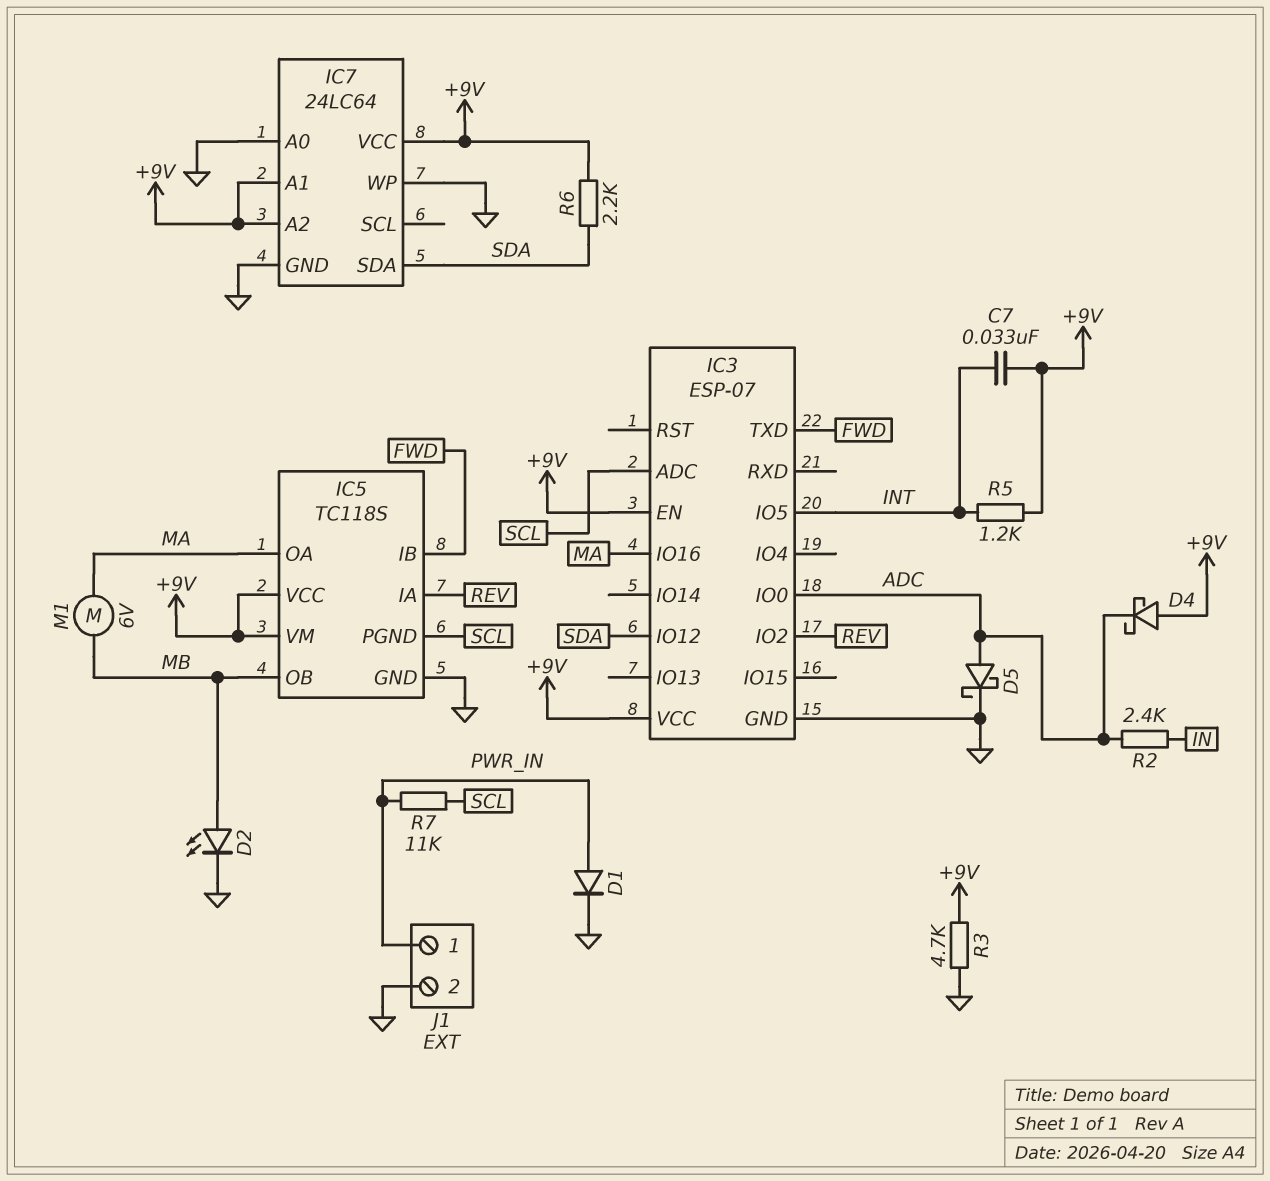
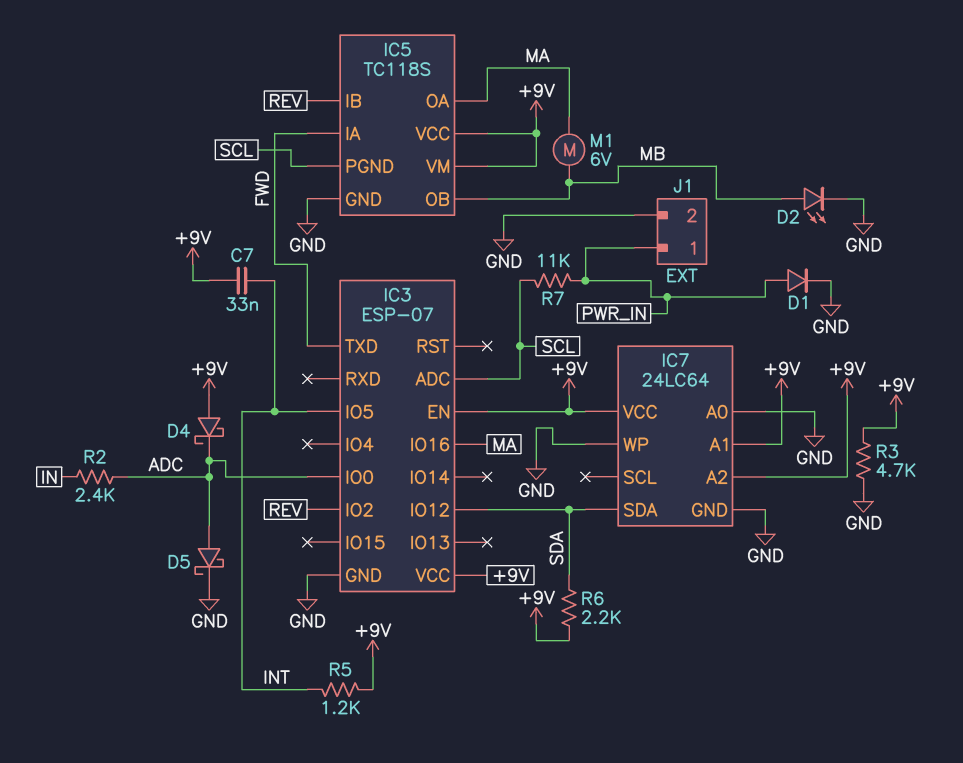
IC5 pin IA: REV -> FWD
IC5 pin IB: FWD -> REV

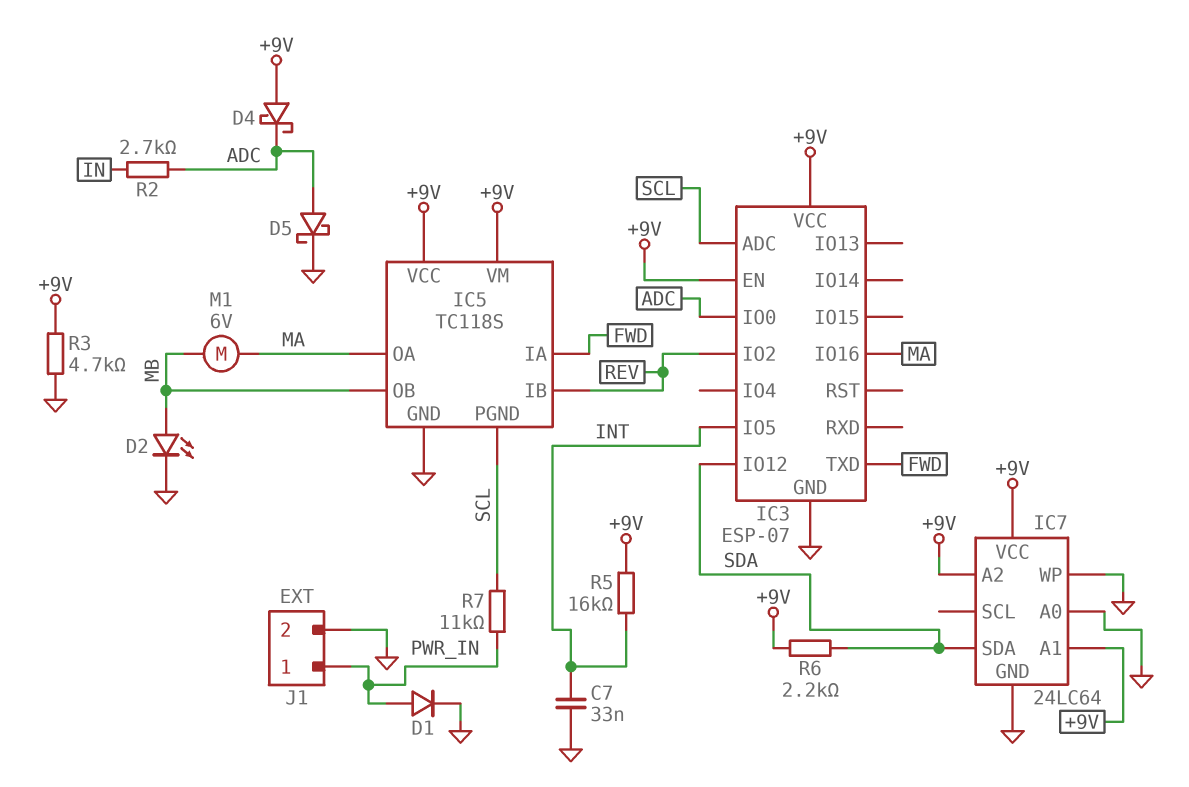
C7: 33nF (+9V, INT) -> 33nF (GND, INT)
R2: 2.4k (ADC, IN) -> 2.7k (ADC, IN)
R5: 1.2k (+9V, INT) -> 16k (+9V, INT)

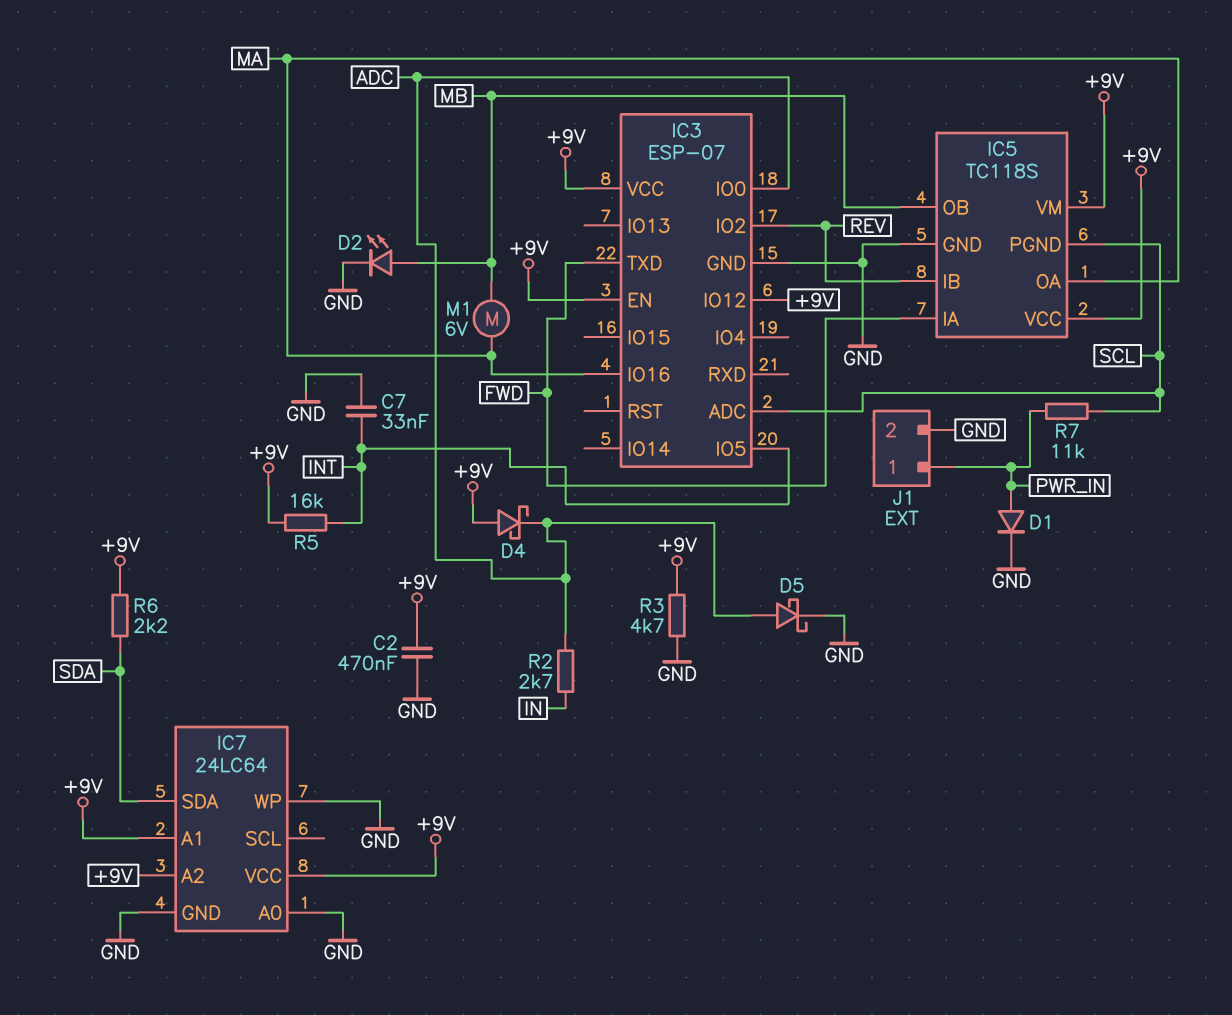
C2: none -> 470nF (+9V, GND)
IC3 pin IO12: SDA -> +9V

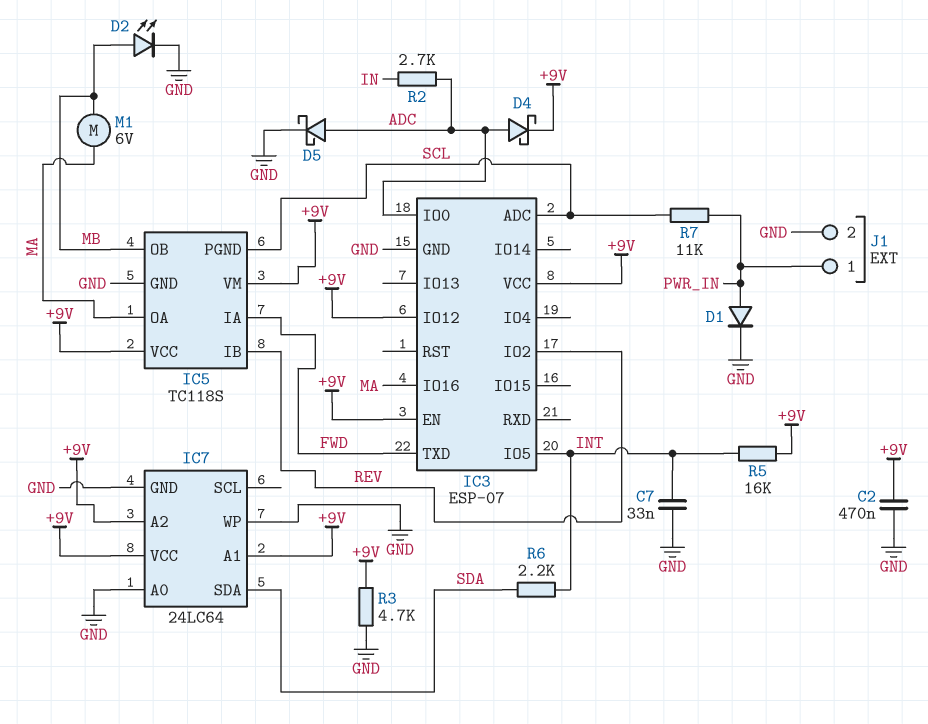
D4: schottky (A +9V, K ADC) -> schottky (A ADC, K +9V)
R6: 2.2k (+9V, SDA) -> 2.2k (INT, SDA)

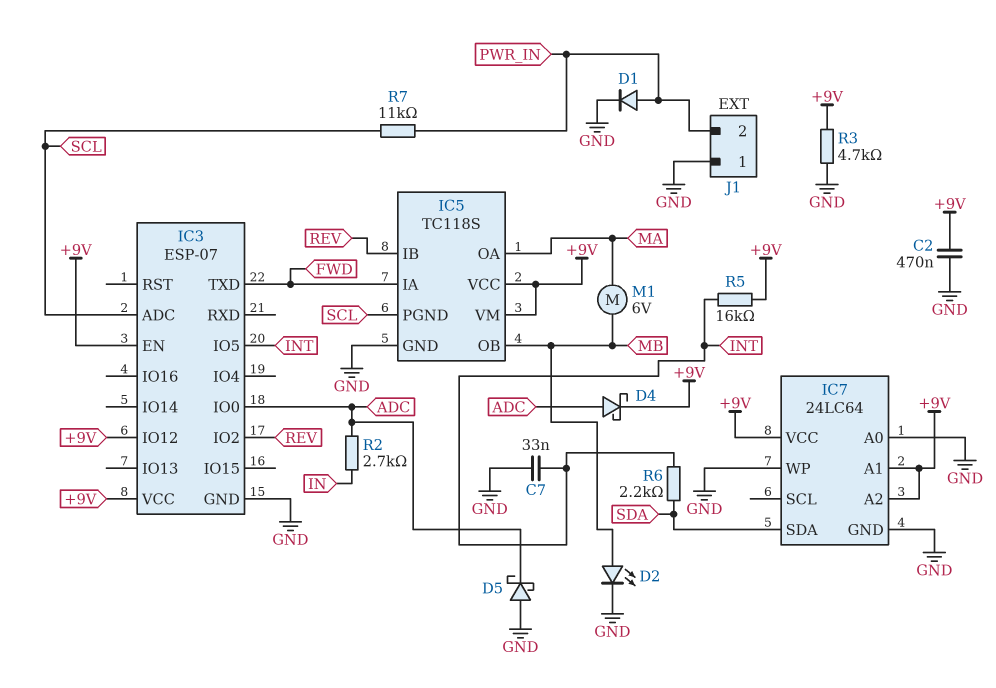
D5: schottky (A ADC, K GND) -> schottky (A GND, K ADC)
IC3 pin IO16: MA -> none
J1 pin 1: PWR_IN -> GND
J1 pin 2: GND -> PWR_IN

